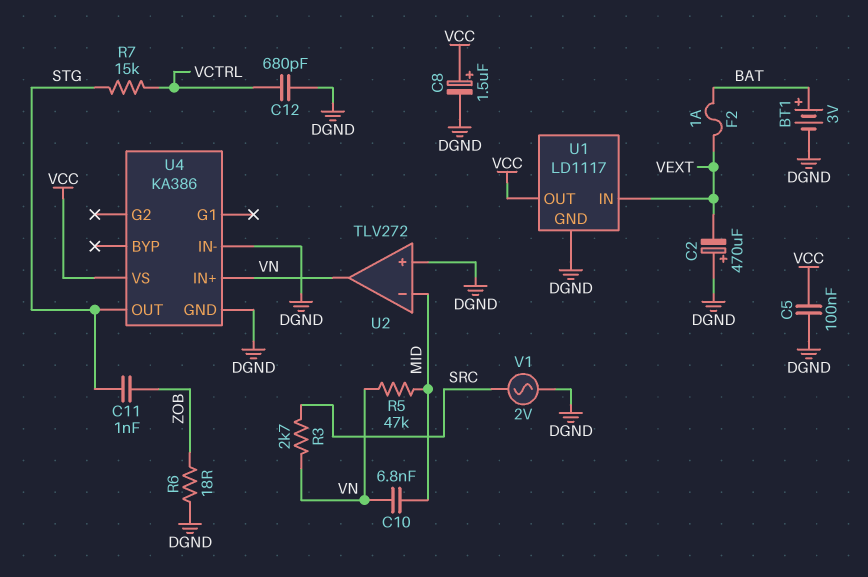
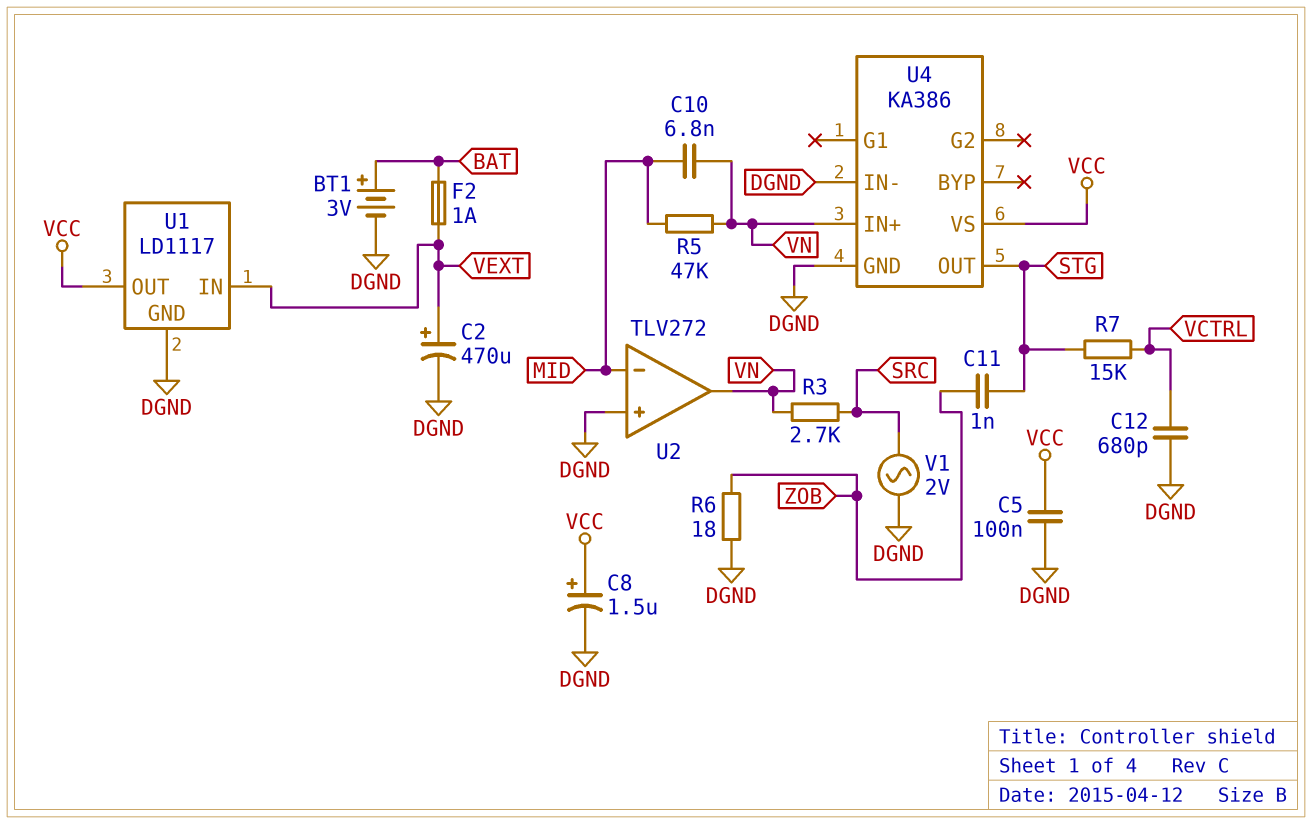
C2: 470uF (plus DGND, minus VEXT) -> 470uF (plus VEXT, minus DGND)

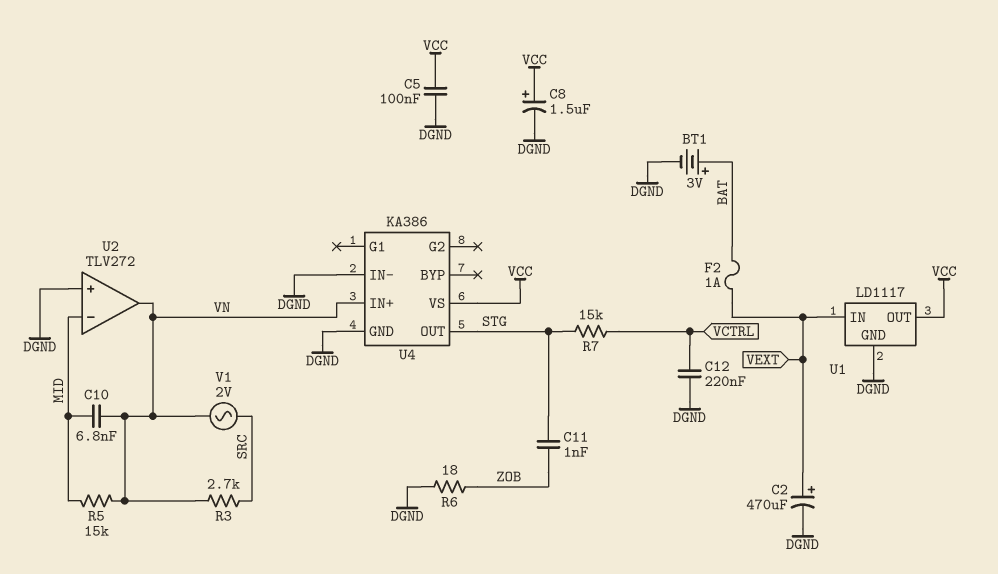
C12: 680pF (DGND, VCTRL) -> 220nF (DGND, VCTRL)
R5: 47k (MID, VN) -> 15k (MID, VN)
V1: AC 2V (DGND, SRC) -> AC 2V (SRC, VN)

